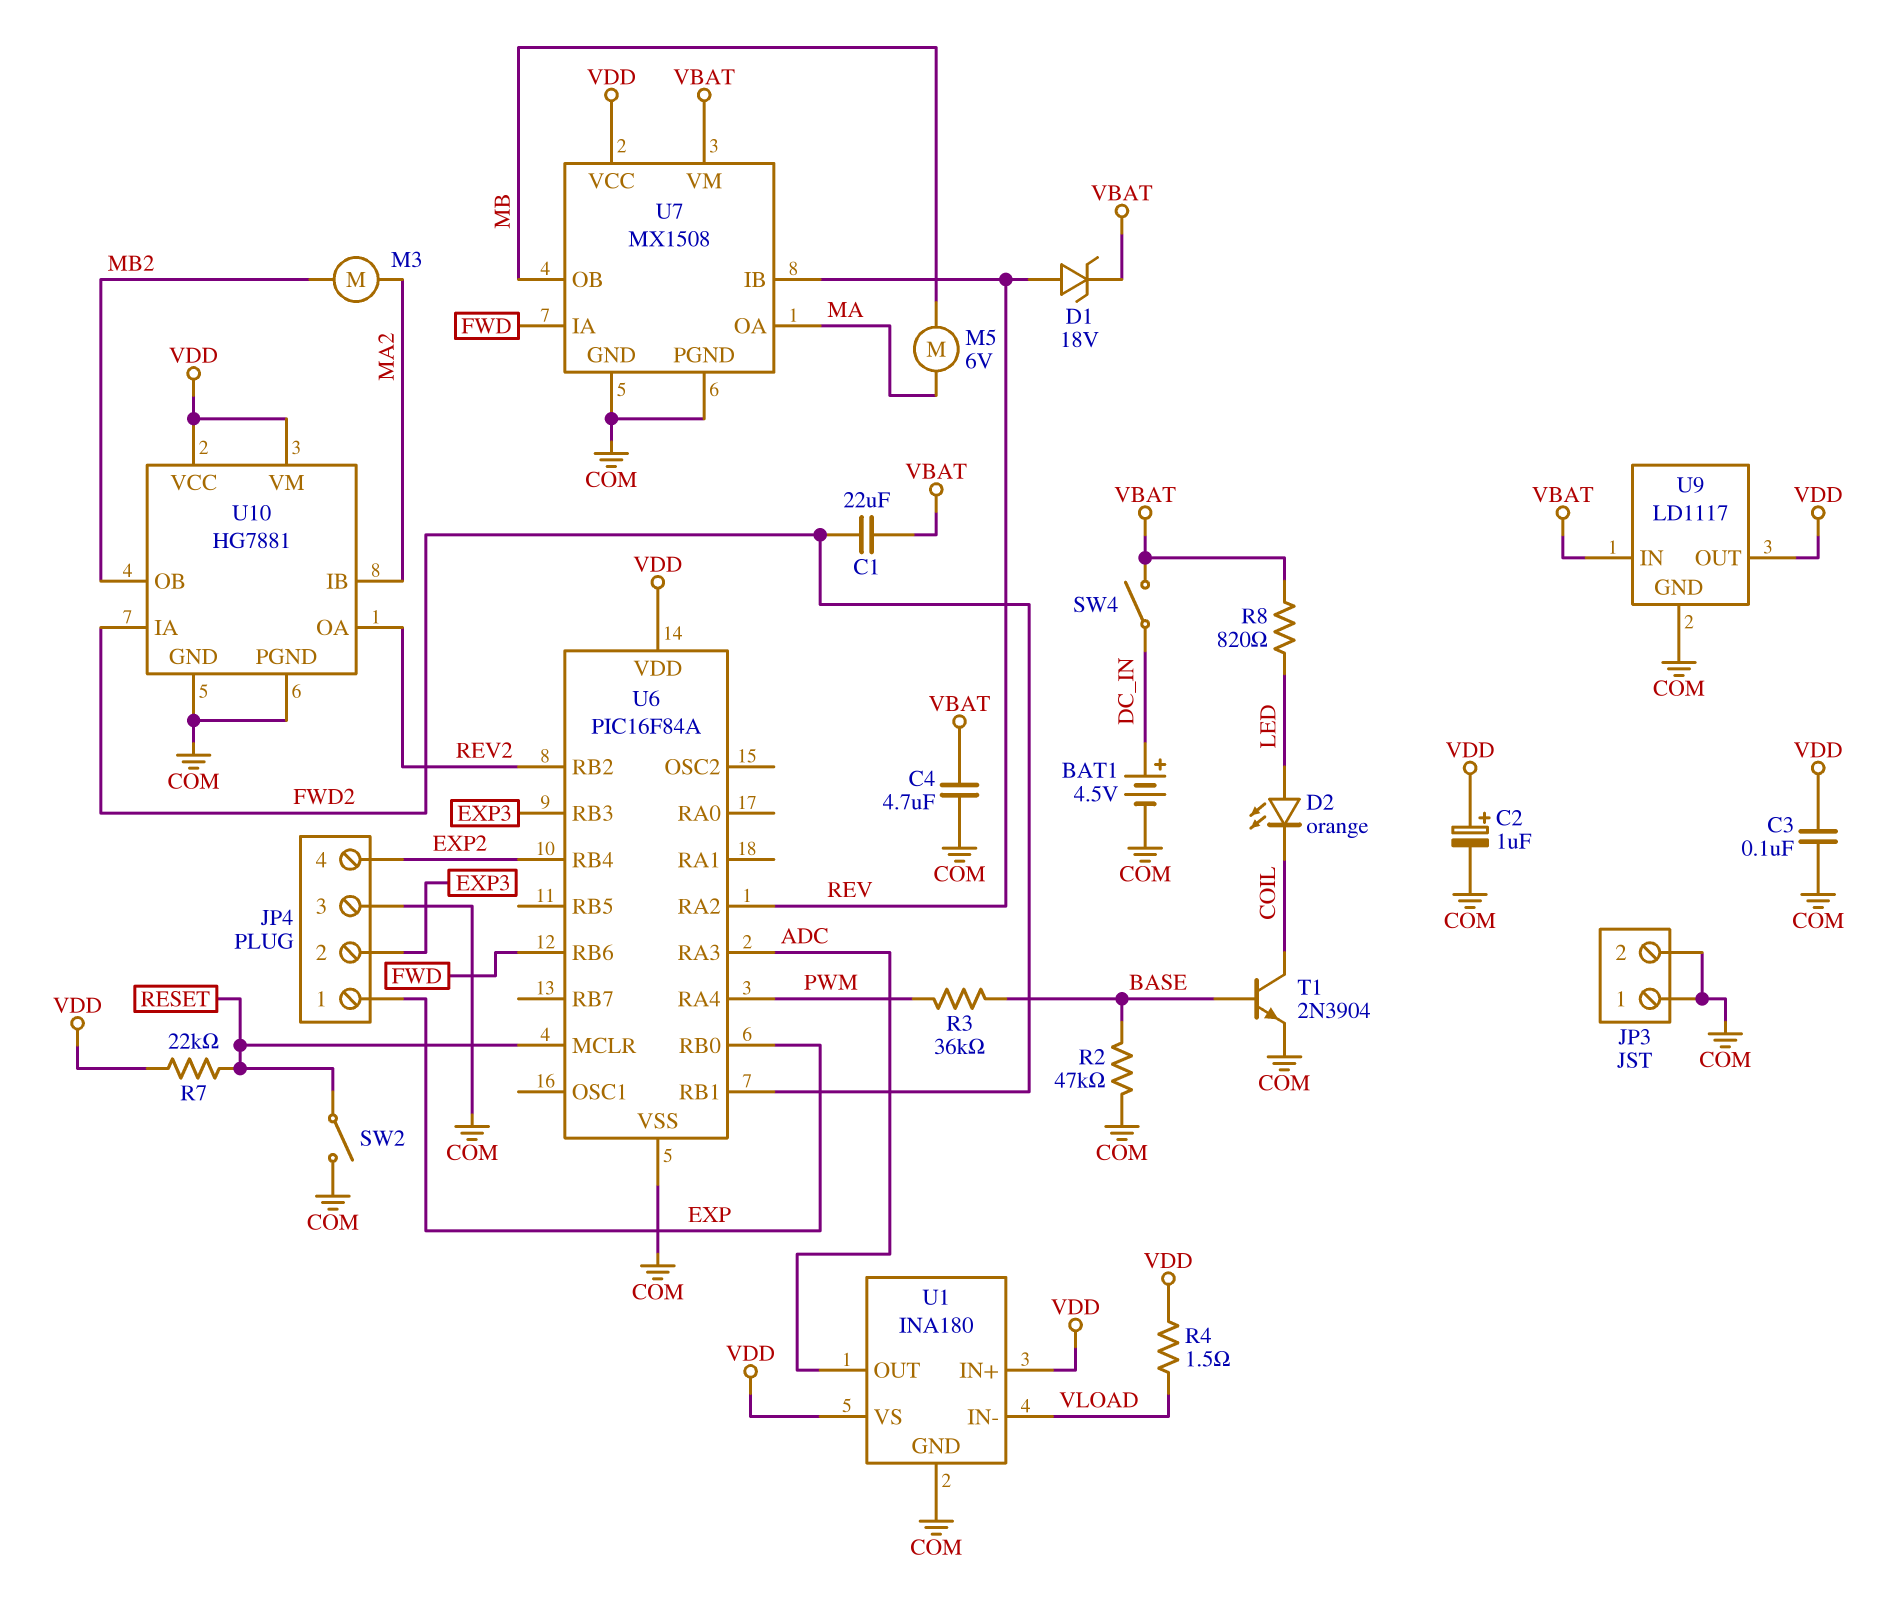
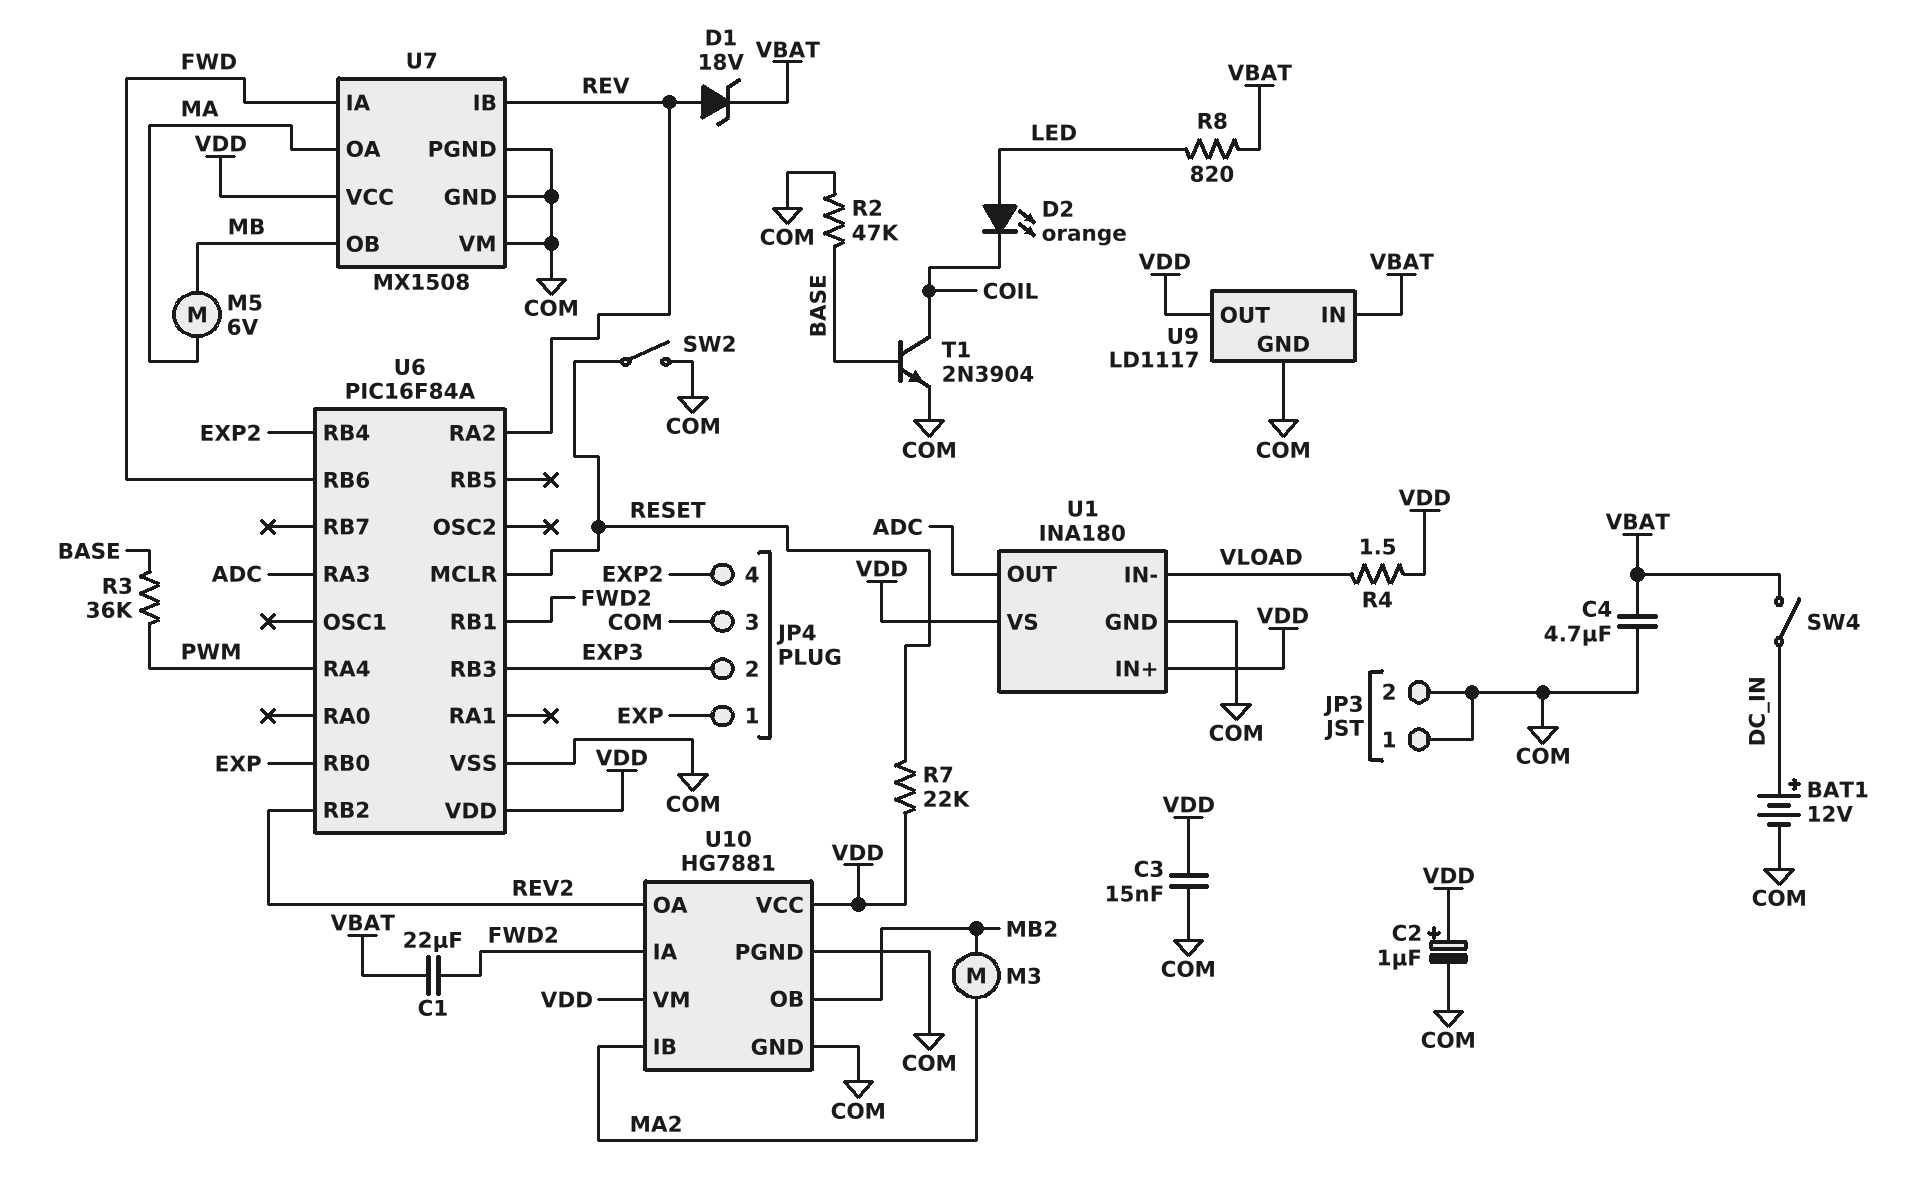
BAT1: 4.5V (plus DC_IN, minus COM) -> 12V (plus DC_IN, minus COM)
C3: 100nF (COM, VDD) -> 15nF (COM, VDD)
U7 pin VM: VBAT -> COM

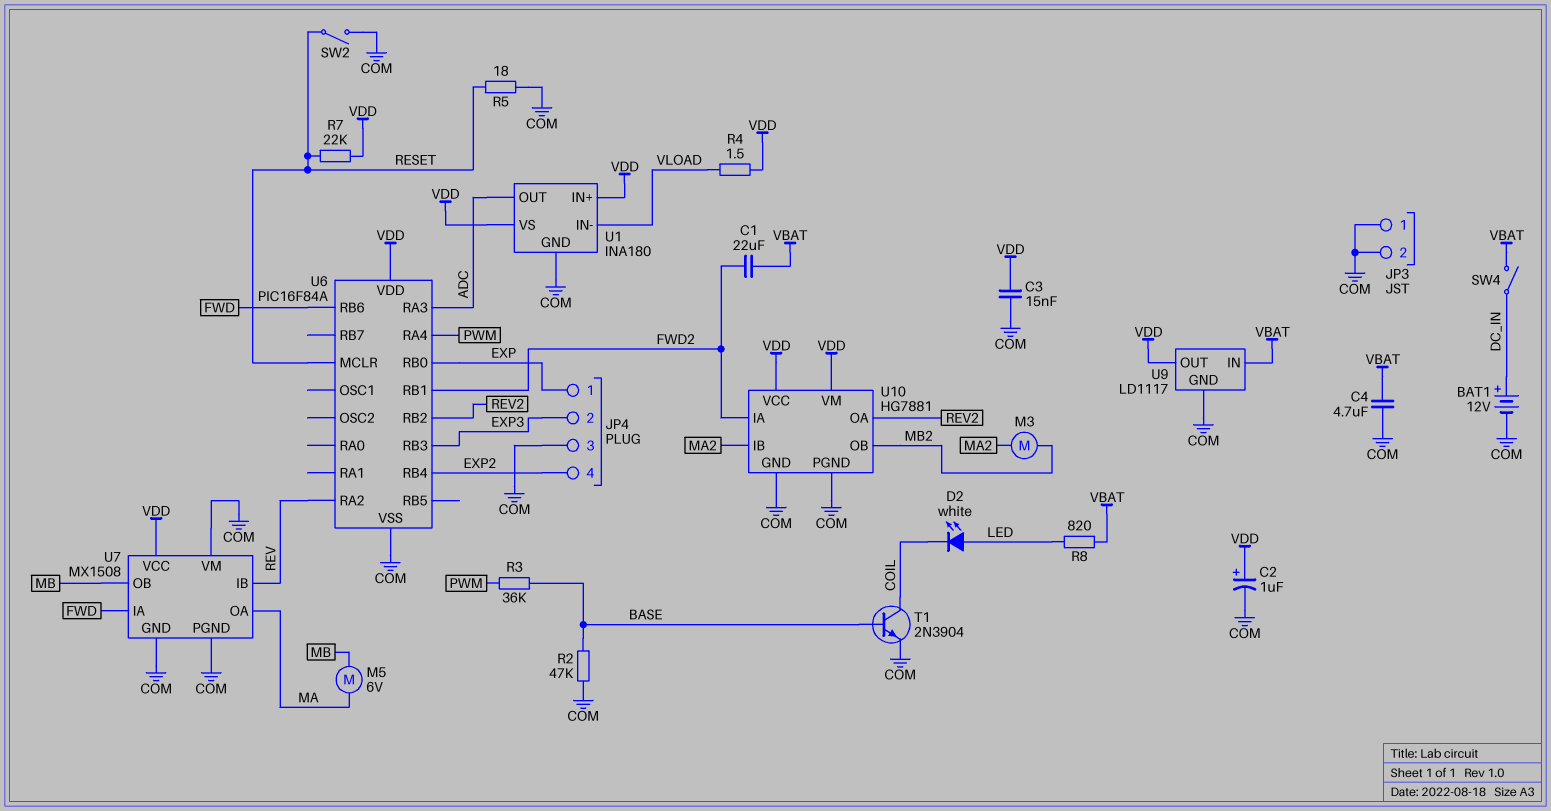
D1: zener 18V (A REV, K VBAT) -> none
D2: LED orange (A LED, K COIL) -> LED white (A LED, K COIL)
R5: none -> 18 (COM, RESET)

